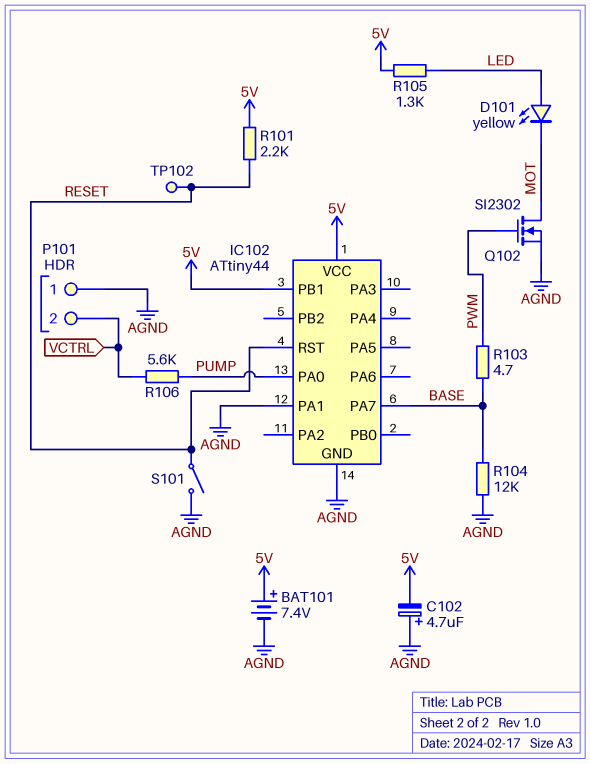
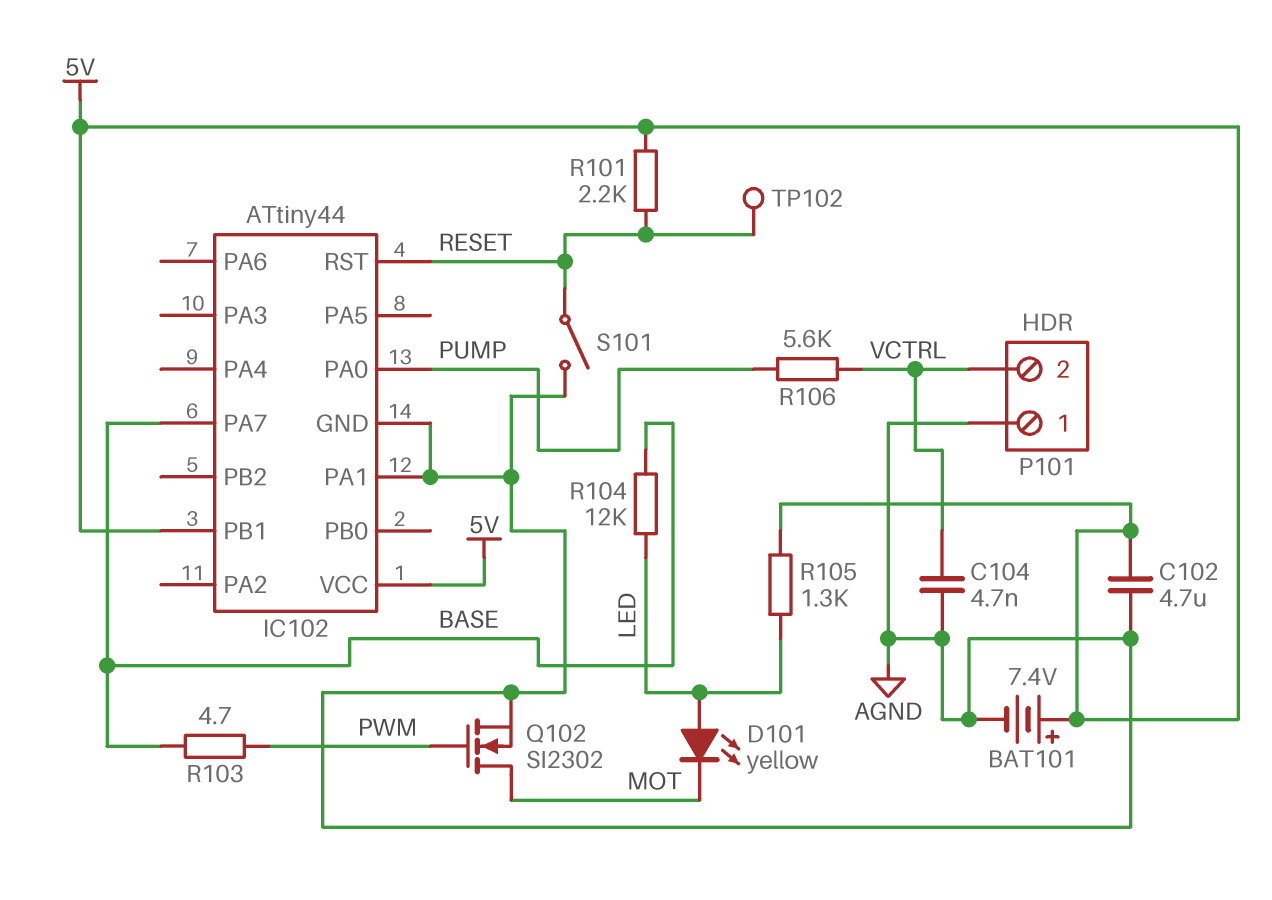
C102: 4.7uF (plus AGND, minus 5V) -> 4.7uF (5V, AGND)
C104: none -> 4.7nF (AGND, VCTRL)
R104: 12k (AGND, BASE) -> 12k (BASE, LED)

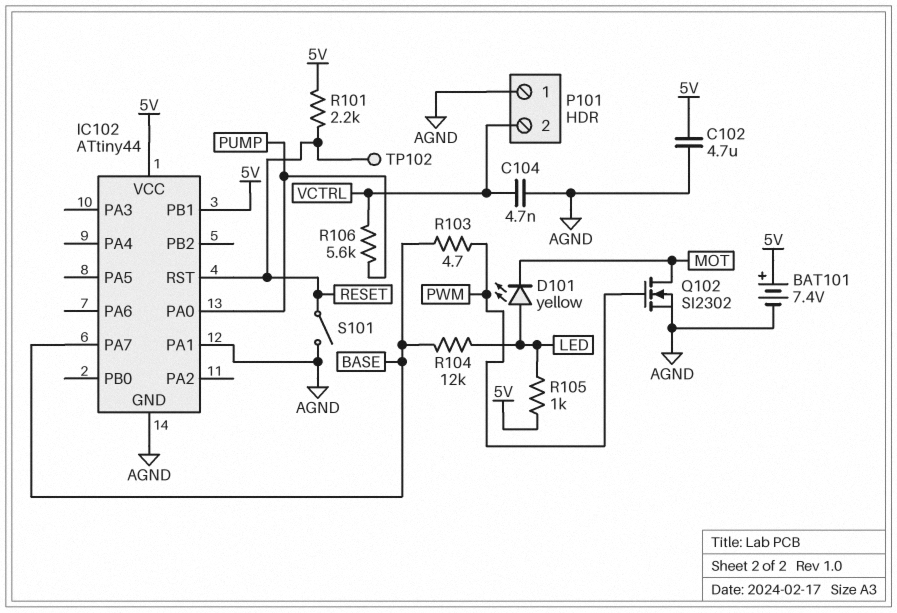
R105: 1.3k (5V, LED) -> 1k (5V, LED)

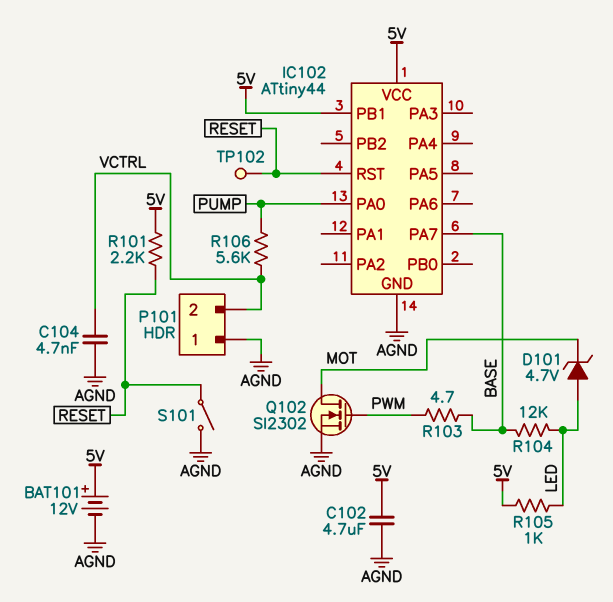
BAT101: 7.4V (plus 5V, minus AGND) -> 12V (plus 5V, minus AGND)
D101: LED yellow (A LED, K MOT) -> zener 4.7V (A LED, K MOT)
IC102 pin PA1: AGND -> none

